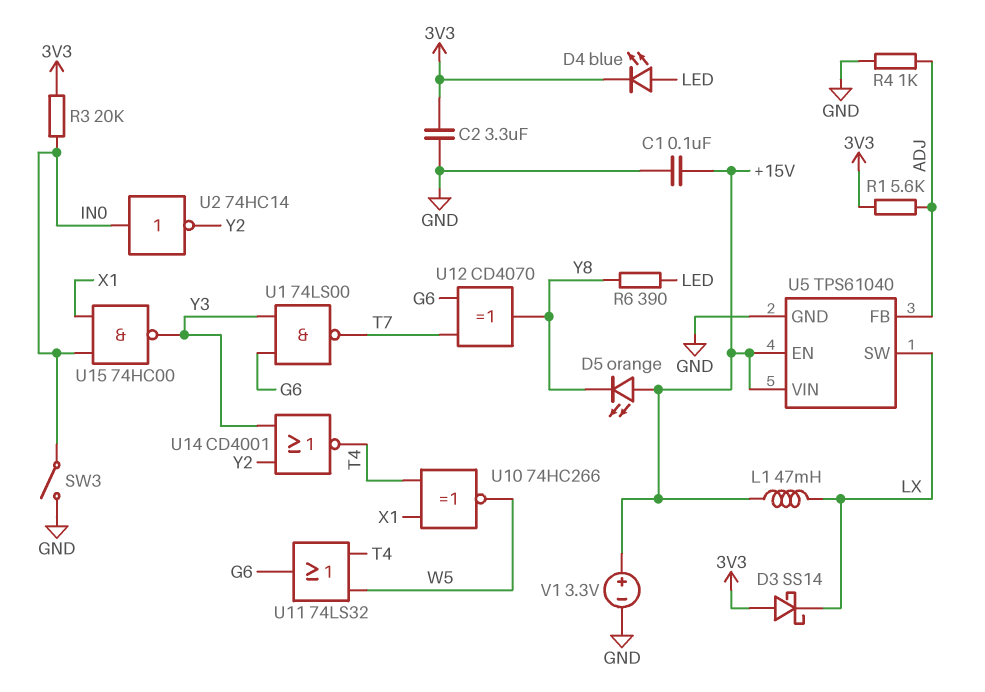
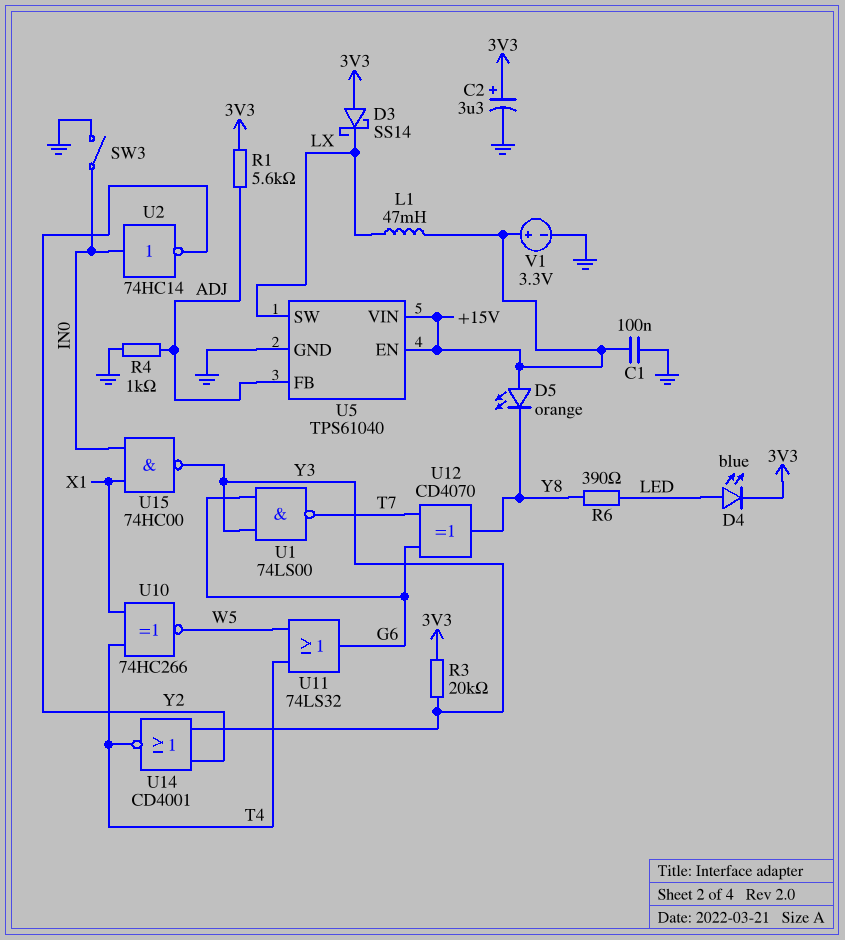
C2: 3.3uF (3V3, GND) -> 3.3uF (plus 3V3, minus GND)
R3: 20k (3V3, IN0) -> 20k (3V3, Y3)

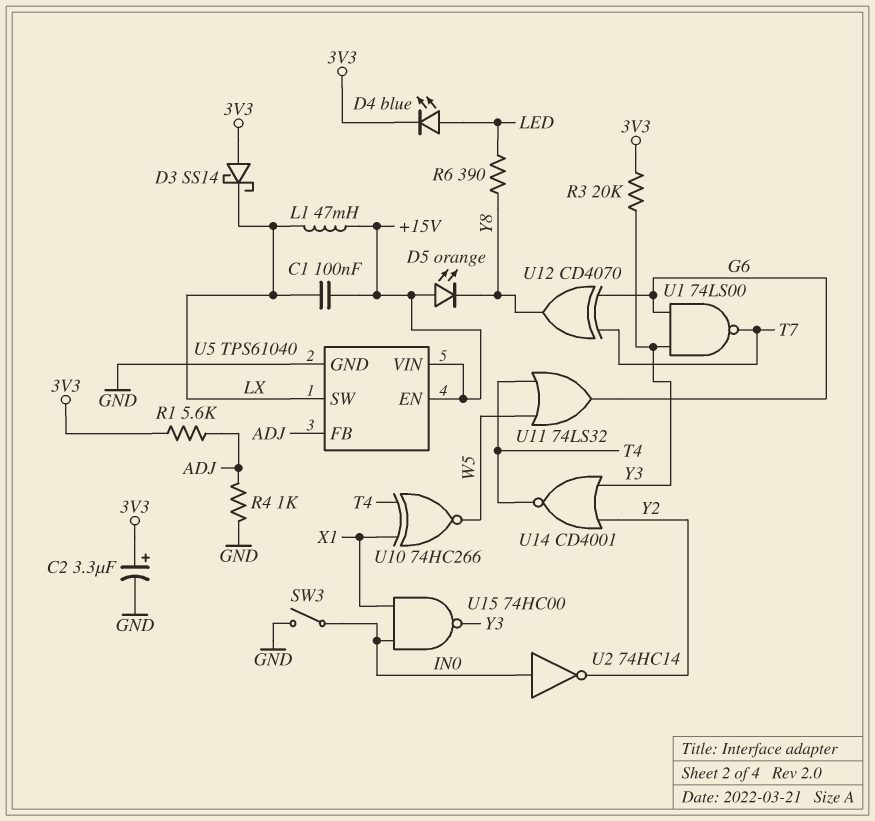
C1: 100nF (+15V, GND) -> 100nF (+15V, LX)
V1: 3.3V (plus +15V, minus GND) -> none

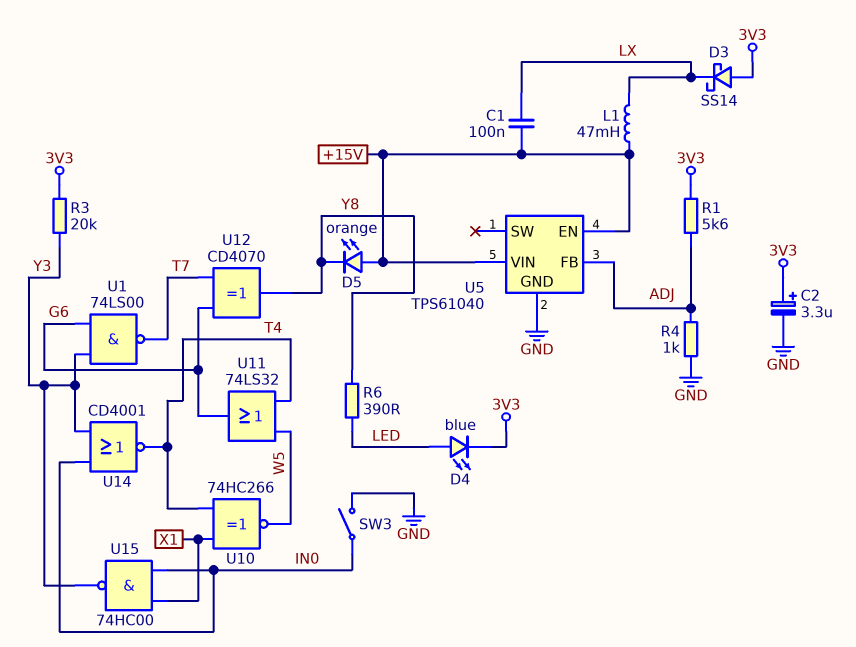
U2: NOT 74HC14 (in IN0, out Y2) -> none
U5 pin SW: LX -> none
U14: NOR CD4001 (in Y2, in Y3, out T4) -> NOR CD4001 (in IN0, in Y3, out T4)

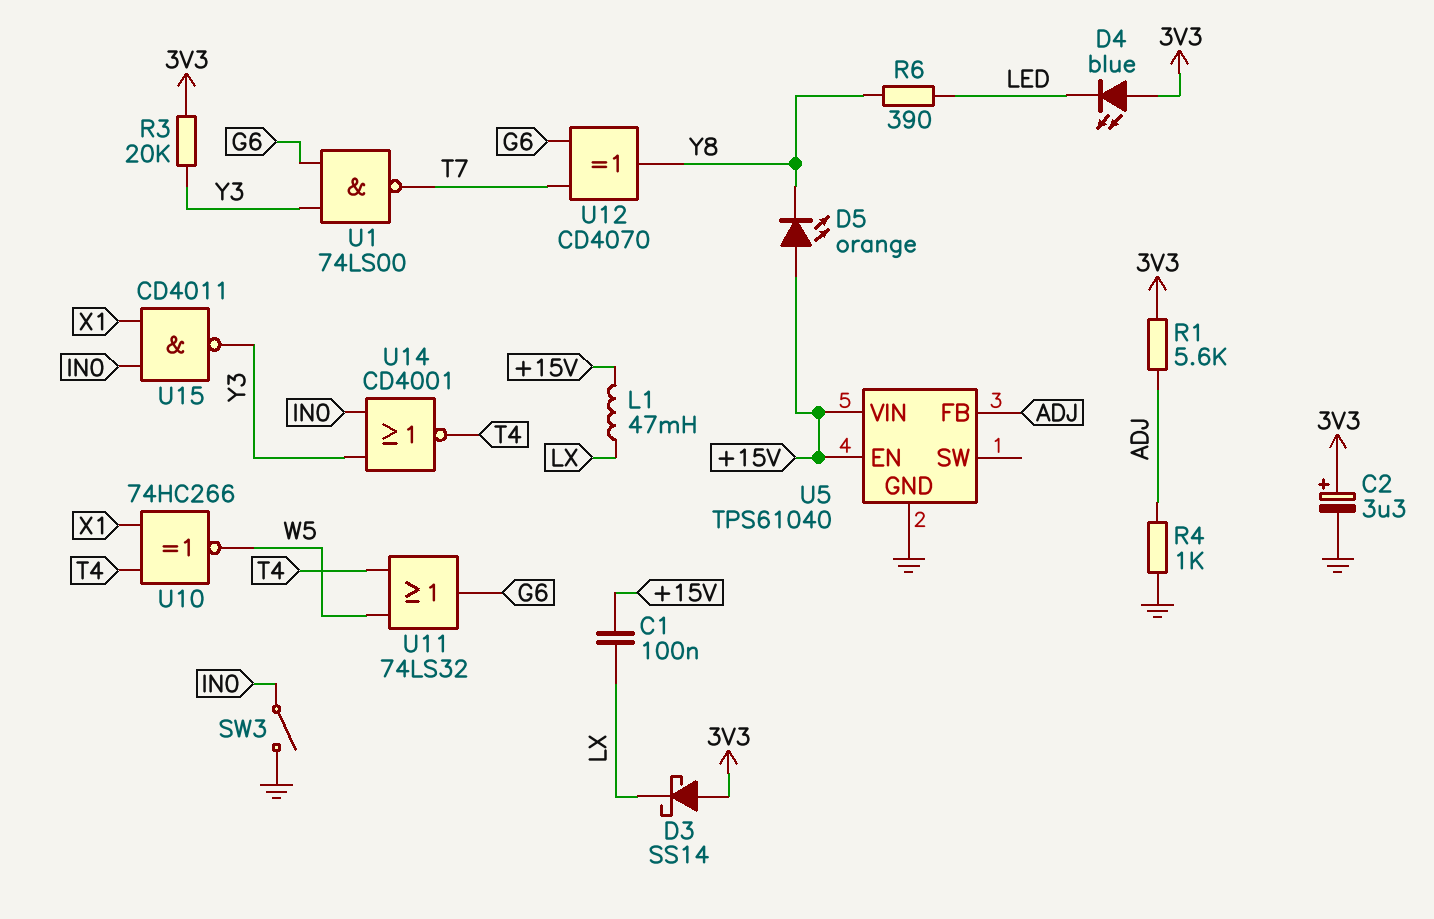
D4: LED blue (A LED, K 3V3) -> LED blue (A 3V3, K LED)
U15: NAND 74HC00 (in IN0, in X1, out Y3) -> NAND CD4011 (in IN0, in X1, out Y3)

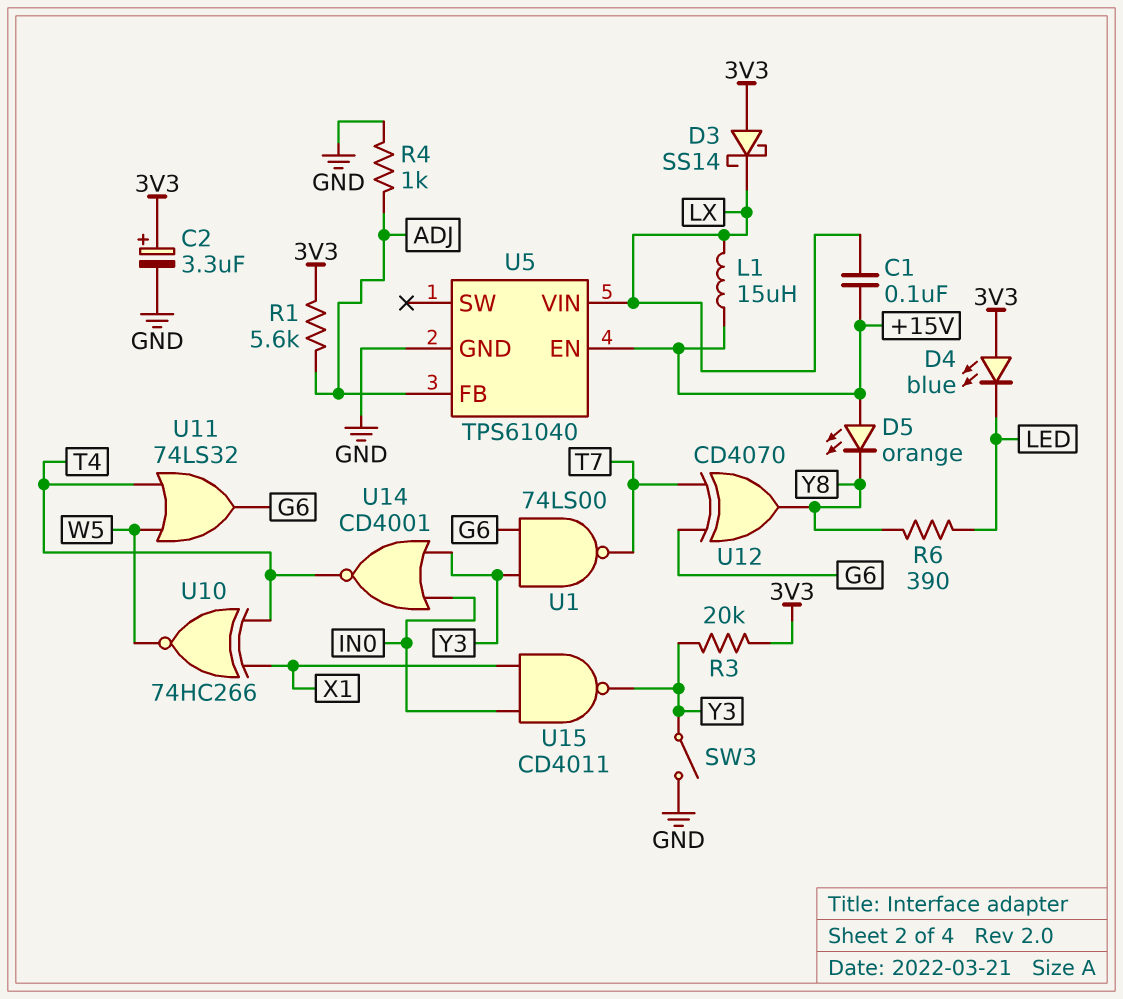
L1: 47mH (+15V, LX) -> 15uH (+15V, LX)
SW3: switch (GND, IN0) -> switch (GND, Y3)
U5 pin VIN: +15V -> LX

